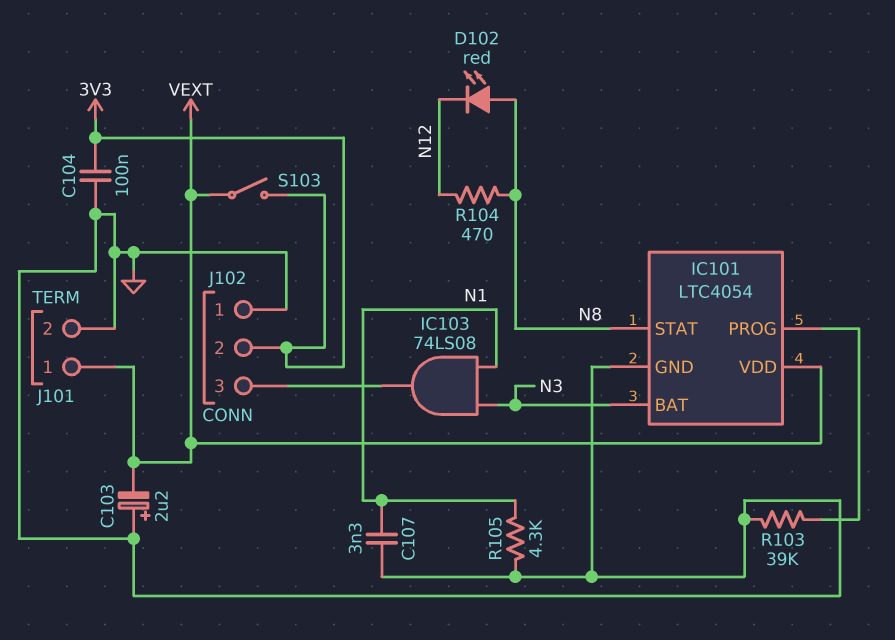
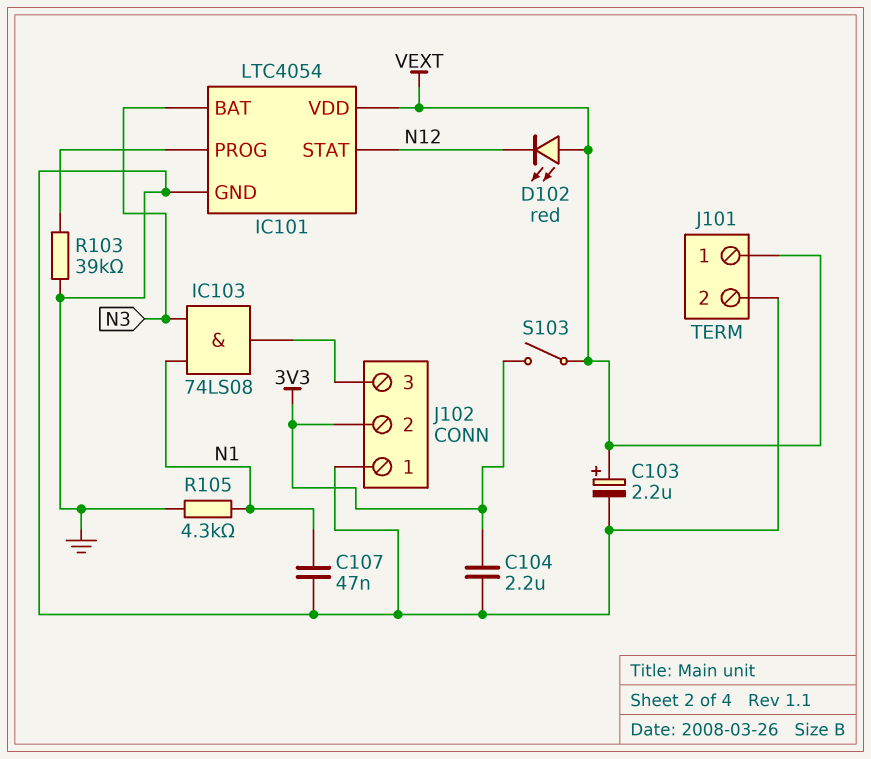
C103: 2.2uF (plus GND, minus VEXT) -> 2.2uF (plus VEXT, minus GND)
C104: 100nF (3V3, GND) -> 2.2uF (3V3, GND)
C107: 3.3nF (GND, N1) -> 47nF (GND, N1)
D102: LED red (A N8, K N12) -> LED red (A VEXT, K N12)
IC101 pin STAT: N8 -> N12
R104: 470 (N8, N12) -> none

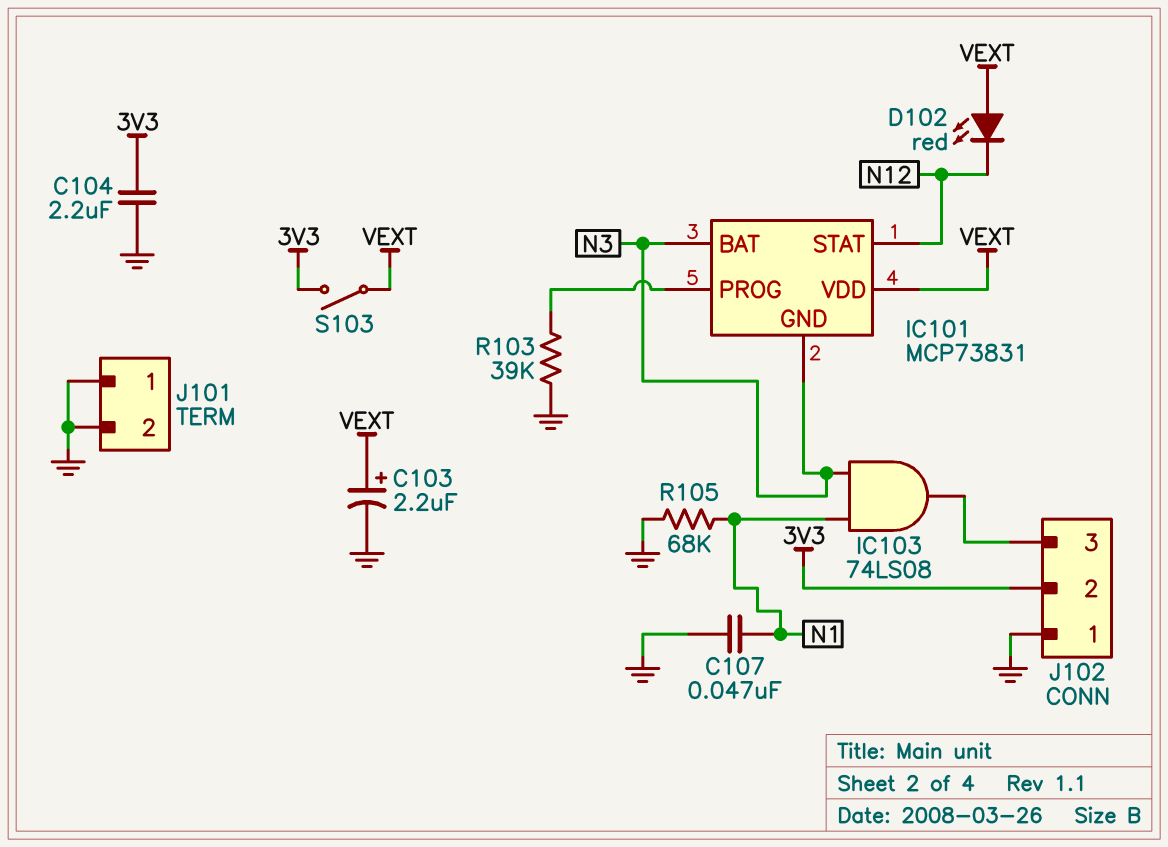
IC101: LTC4054 -> MCP73831
IC101 pin GND: GND -> N3
J101 pin 1: VEXT -> GND
R105: 4.3k (GND, N1) -> 68k (GND, N1)

